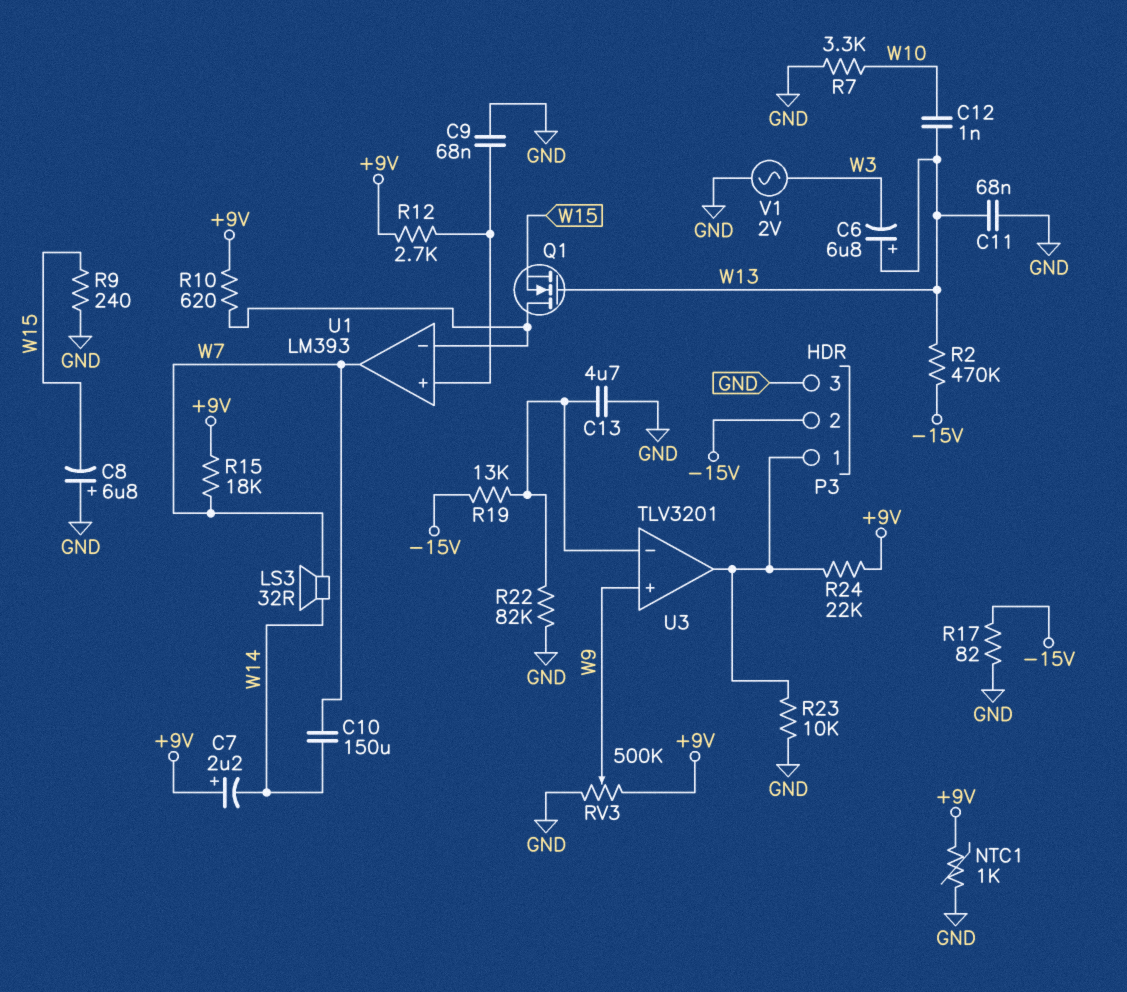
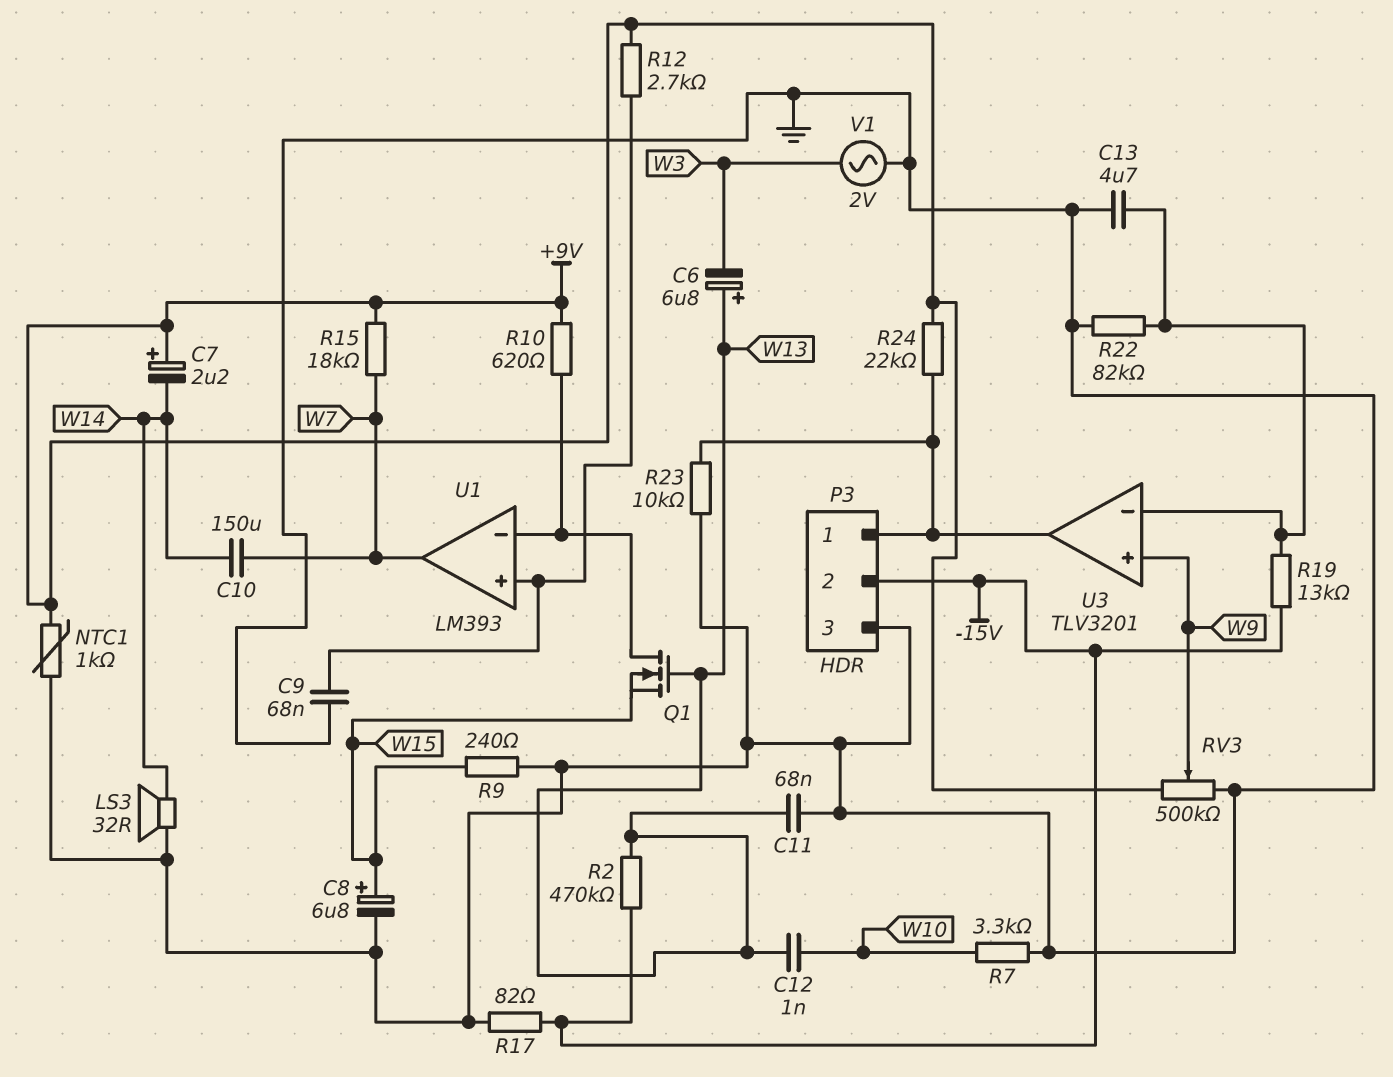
C8: 6.8uF (plus GND, minus W15) -> 6.8uF (plus W15, minus GND)
LS3: speaker 32R (W7, W14) -> speaker 32R (GND, W14)

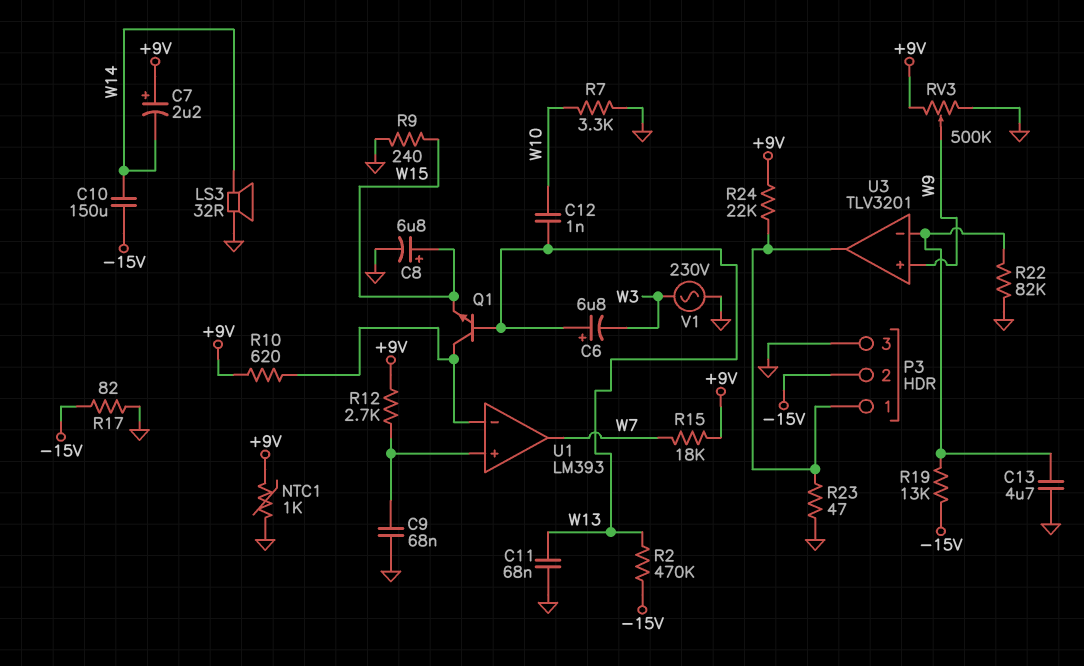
C10: 150uF (W7, W14) -> 150uF (-15V, W14)
Q1: NMOS (G W13, D U1/in-, S W15) -> NPN (B W13, C U1/in-, E W15)
R23: 10k (GND, P3/1) -> 47 (GND, P3/1)
V1: AC 2V (GND, W3) -> AC 230V (GND, W3)

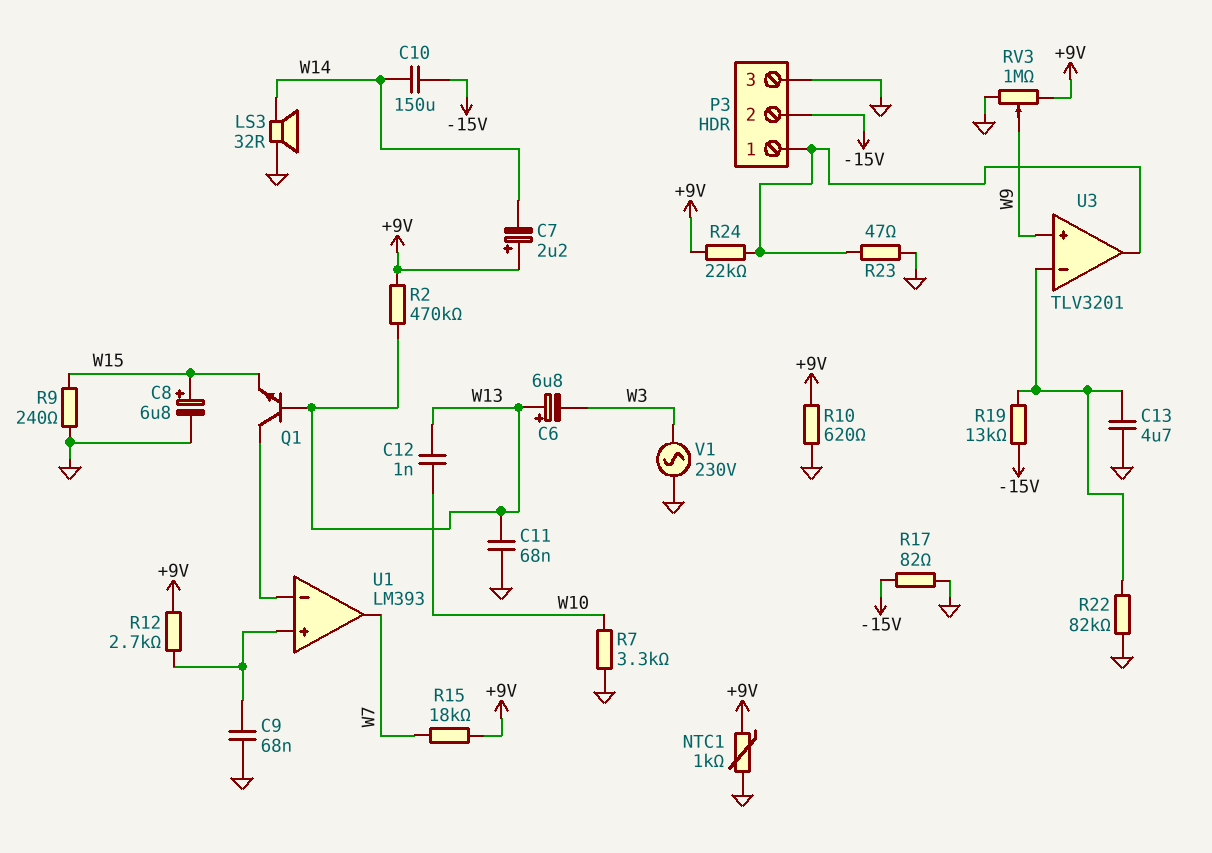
R2: 470k (-15V, W13) -> 470k (+9V, W13)
R10: 620 (+9V, U1/in-) -> 620 (+9V, GND)
RV3: 500k (+9V, GND, wiper W9) -> 1M (+9V, GND, wiper W9)

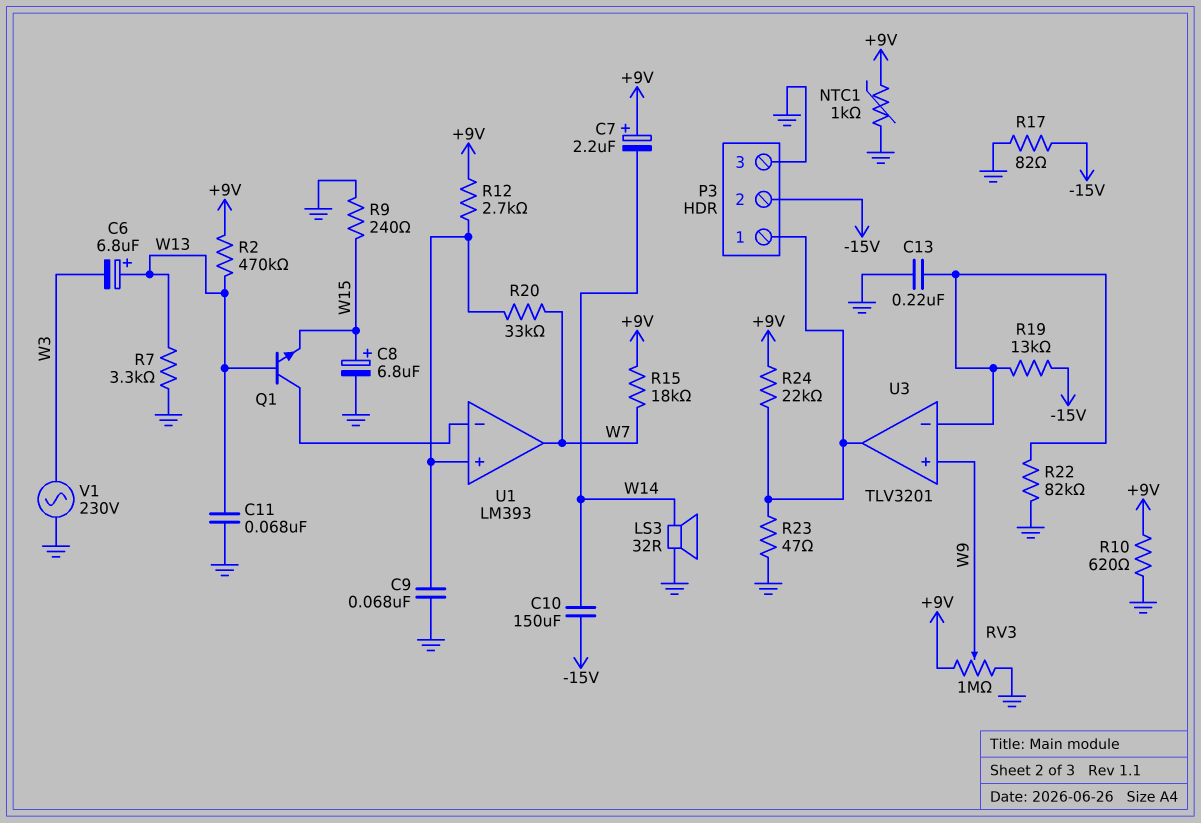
C12: 1nF (W10, W13) -> none
C13: 4.7uF (GND, U3/in-) -> 220nF (GND, U3/in-)
R7: 3.3k (GND, W10) -> 3.3k (GND, W13)
R20: none -> 33k (U1/in+, W7)

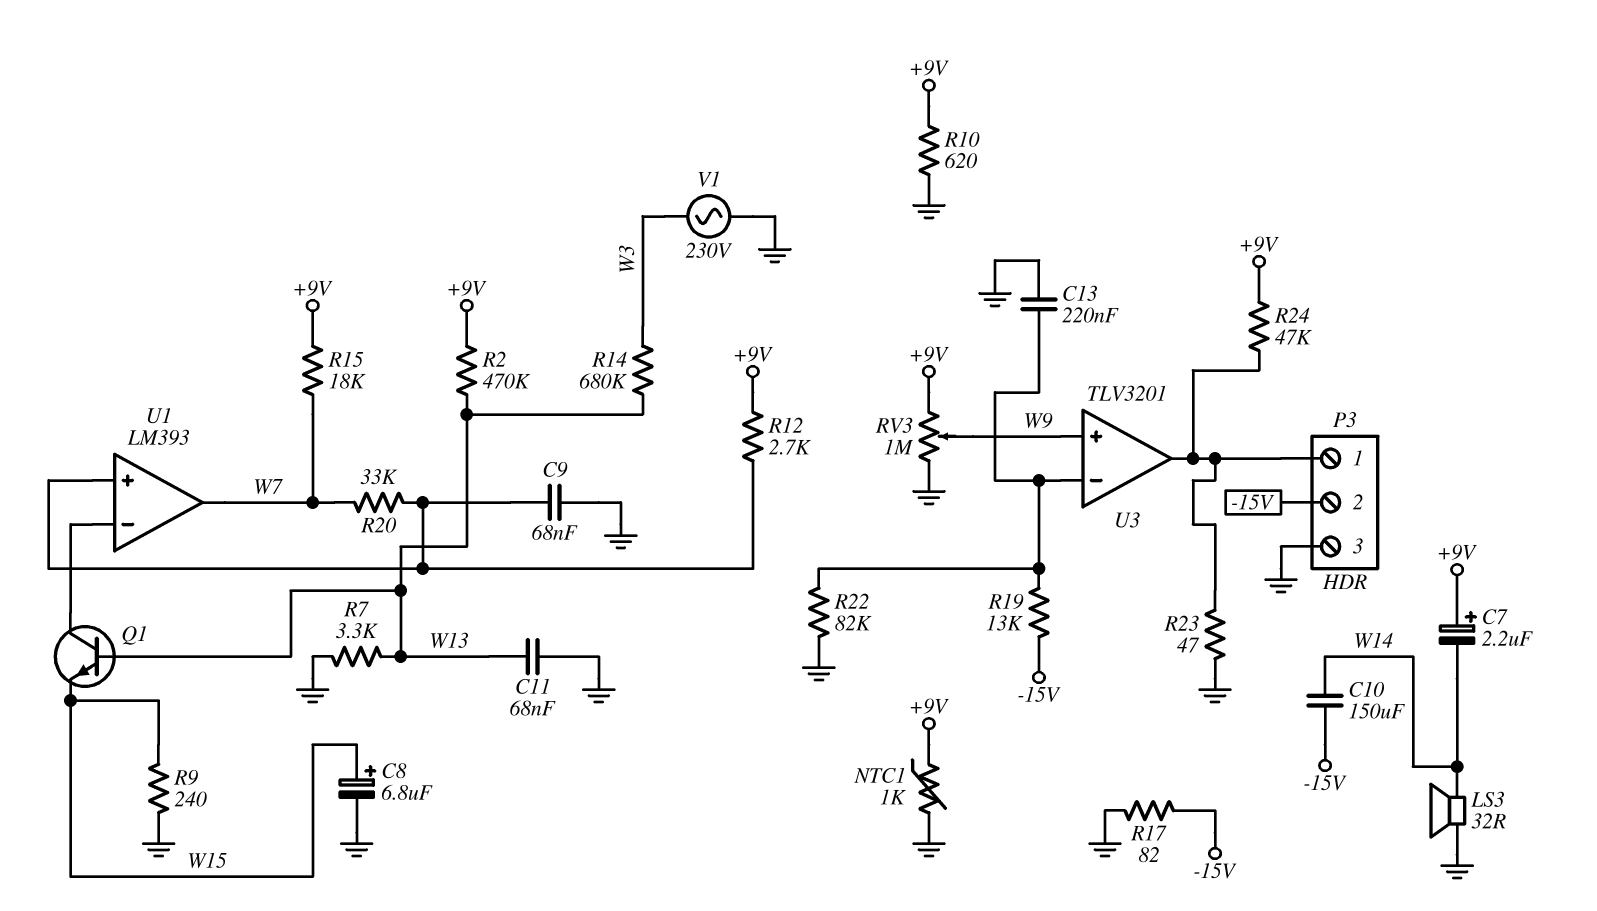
C6: 6.8uF (plus W13, minus W3) -> none
R14: none -> 680k (W3, W13)
R24: 22k (+9V, P3/1) -> 47k (+9V, P3/1)

